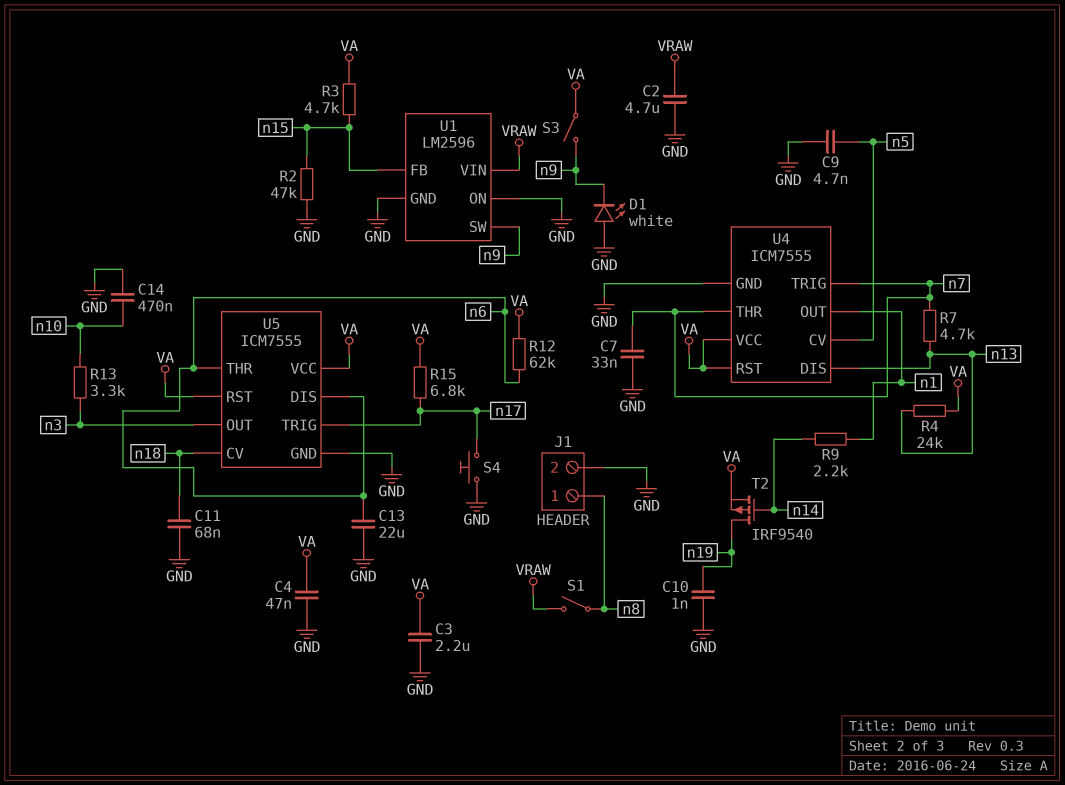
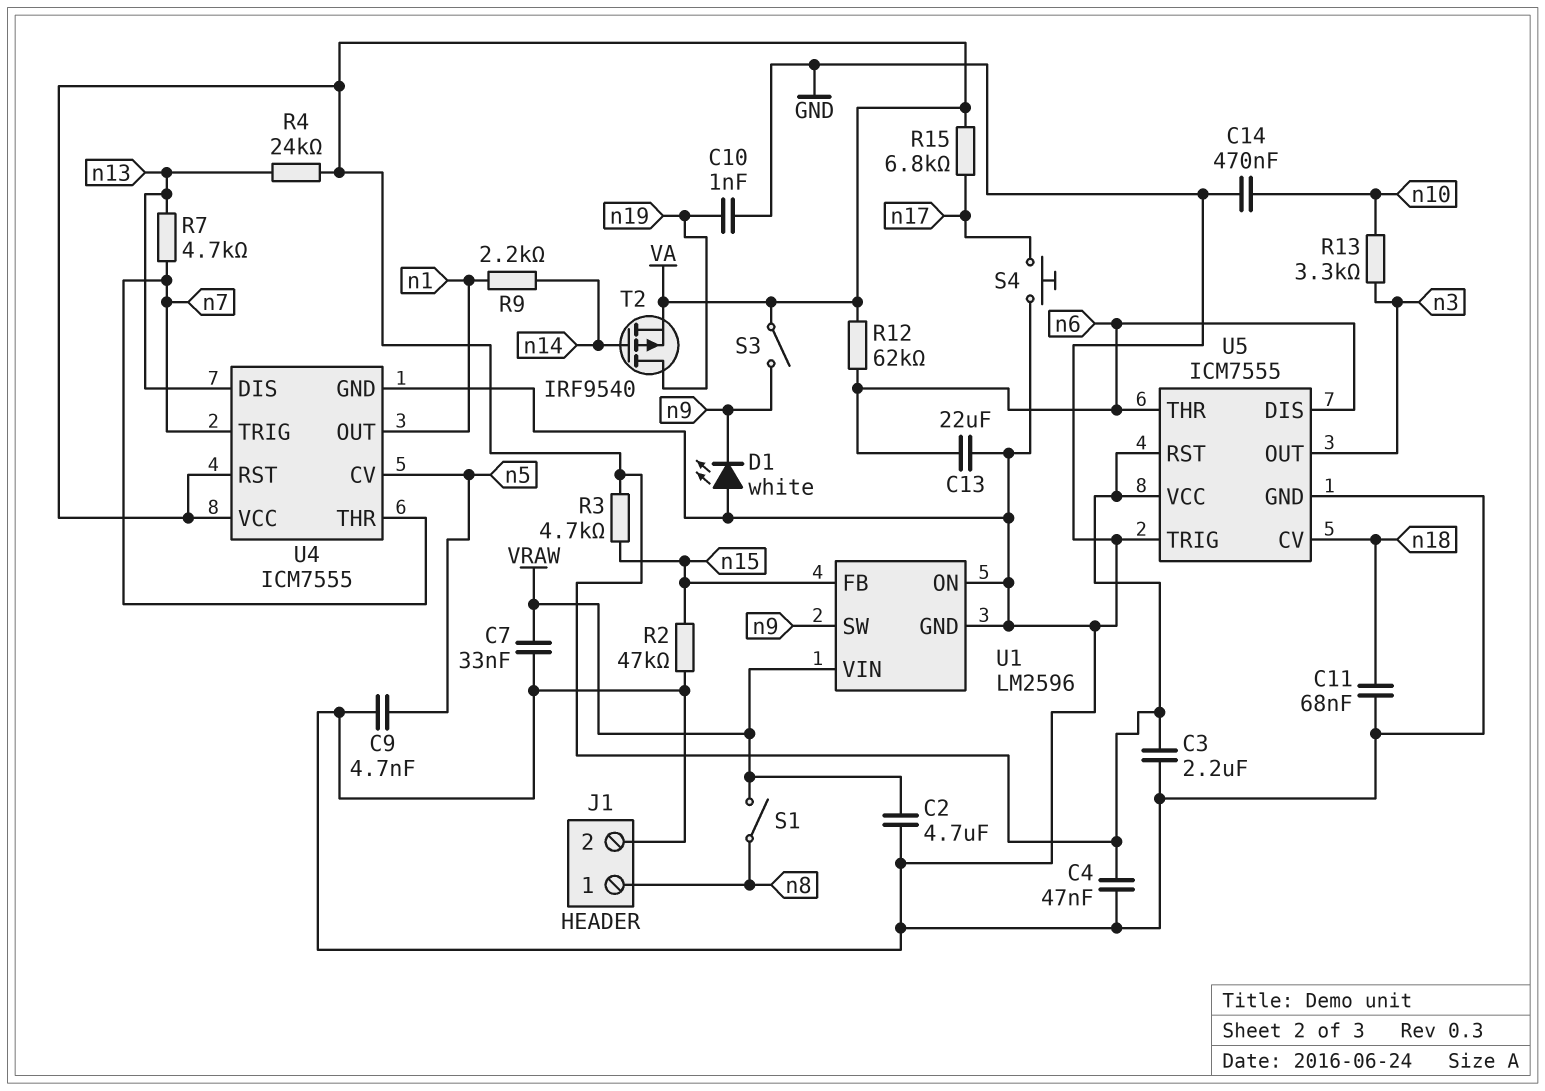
C7: 33nF (GND, n7) -> 33nF (GND, VRAW)
U5 pin TRIG: n17 -> GND

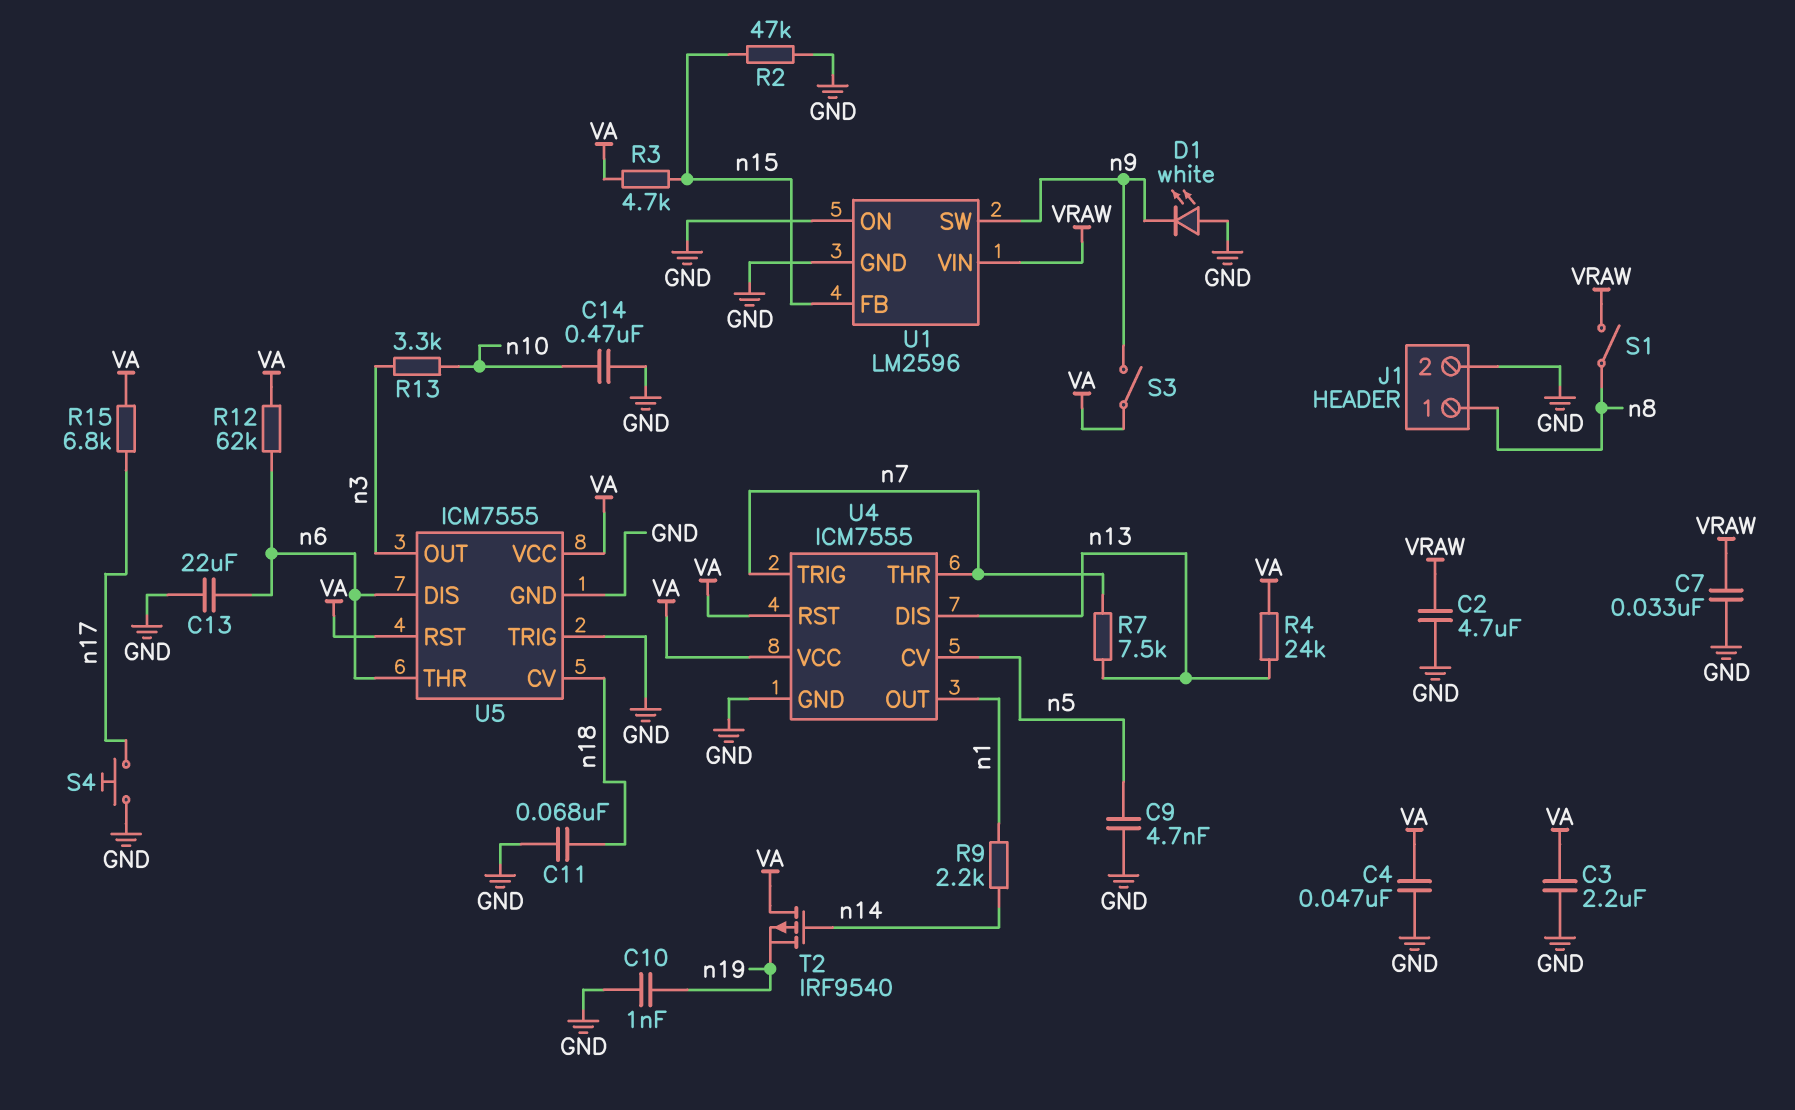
R7: 4.7k (n7, n13) -> 7.5k (n7, n13)
T2: PMOS IRF9540 (G n14, D n19, S VA) -> PMOS IRF9540 (G n14, D VA, S n19)

